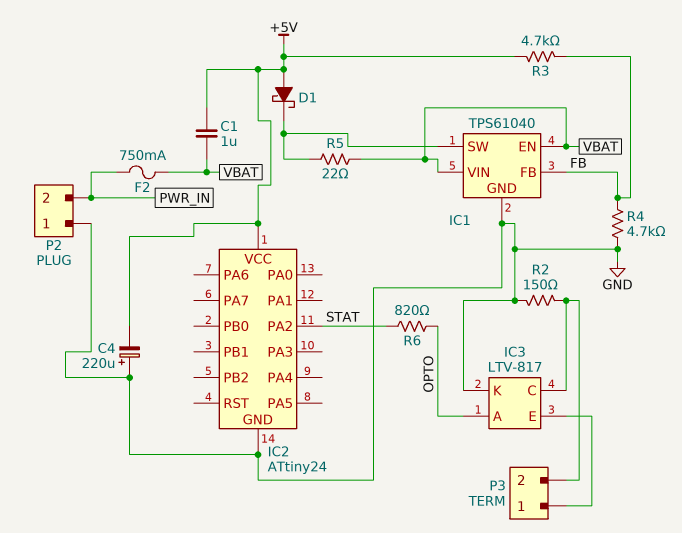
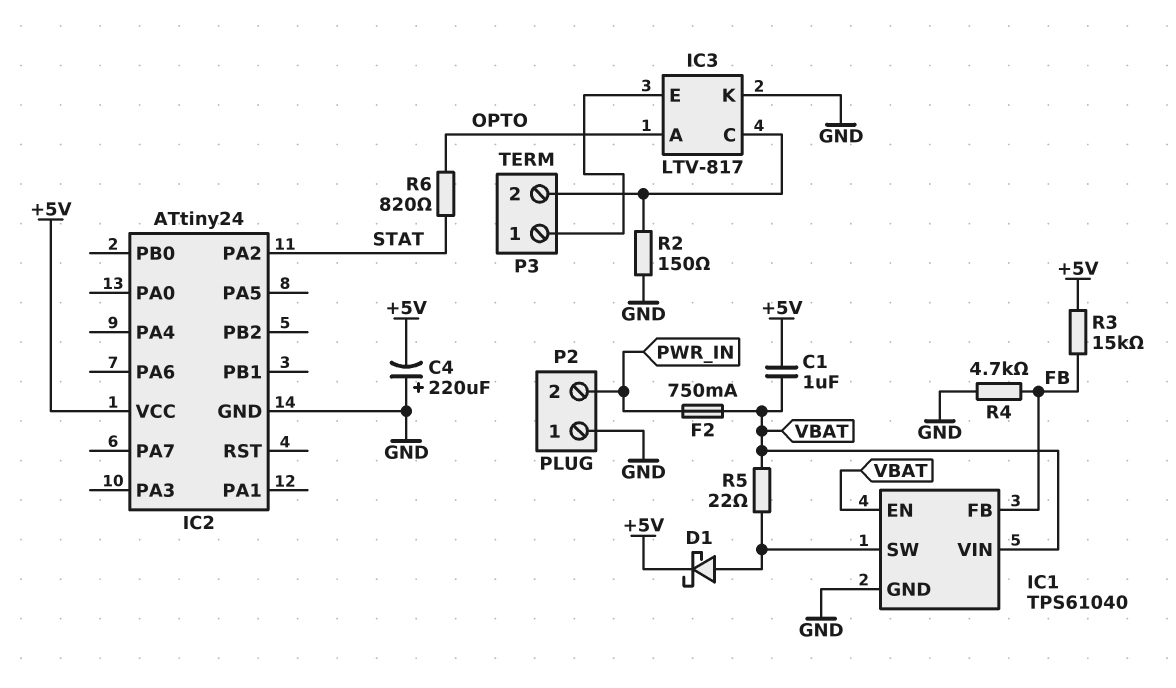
D1: schottky (A +5V, K IC1/SW) -> schottky (A IC1/SW, K +5V)
R3: 4.7k (+5V, FB) -> 15k (+5V, FB)

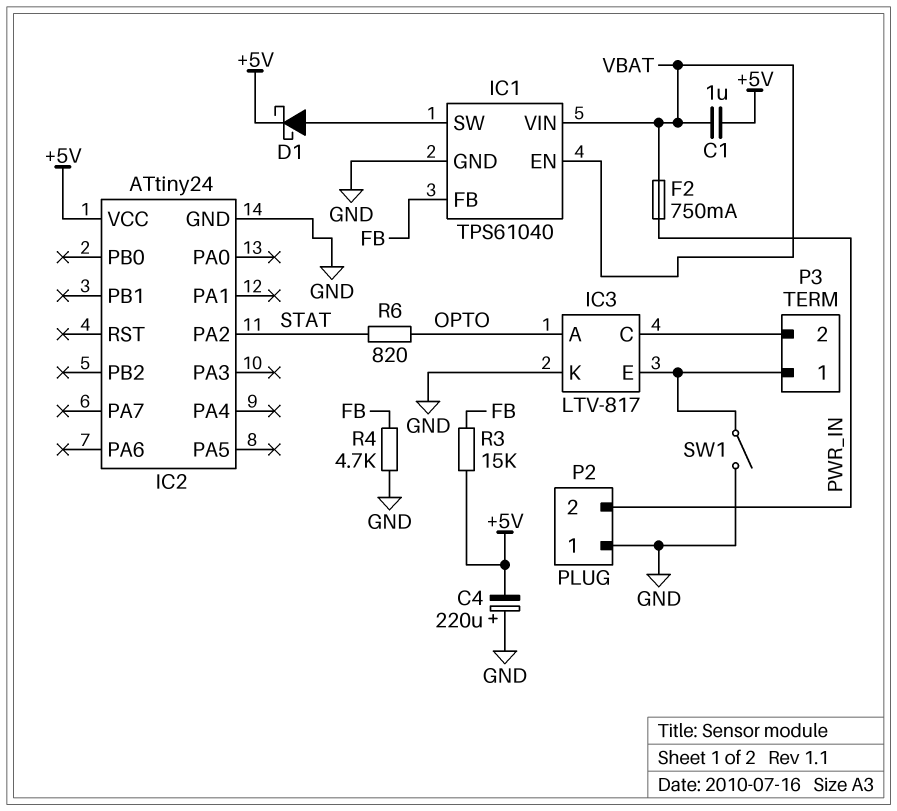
R2: 150 (GND, IC3/C) -> none
R5: 22 (IC1/SW, VBAT) -> none
SW1: none -> switch (GND, IC3/E)

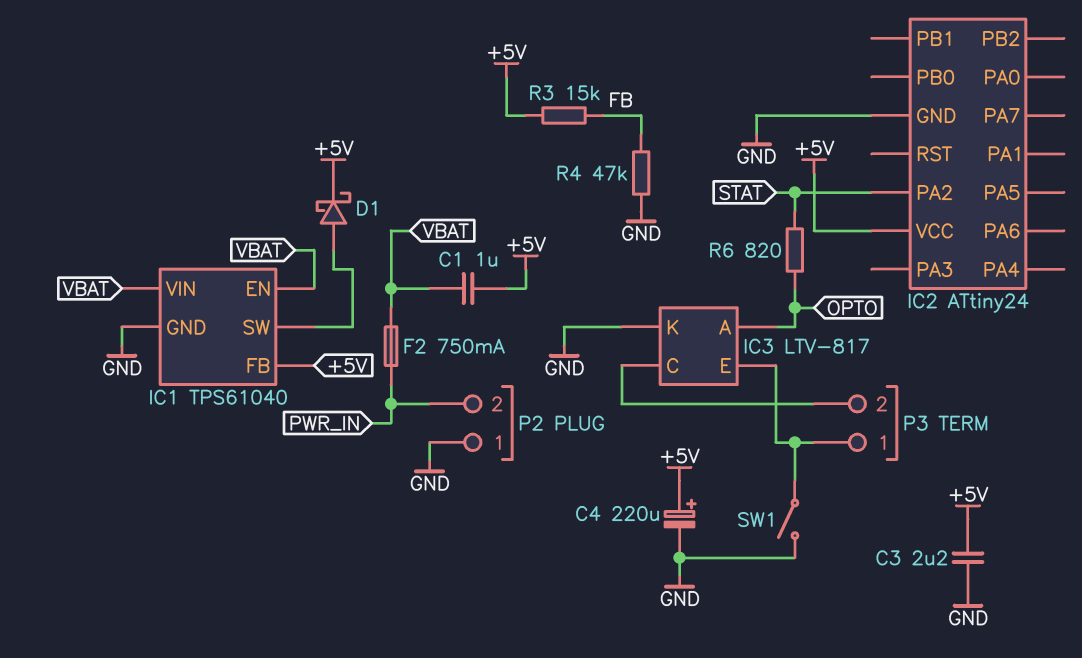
C3: none -> 2.2uF (+5V, GND)
C4: 220uF (plus GND, minus +5V) -> 220uF (plus +5V, minus GND)
IC1 pin FB: FB -> +5V
R4: 4.7k (FB, GND) -> 47k (FB, GND)

